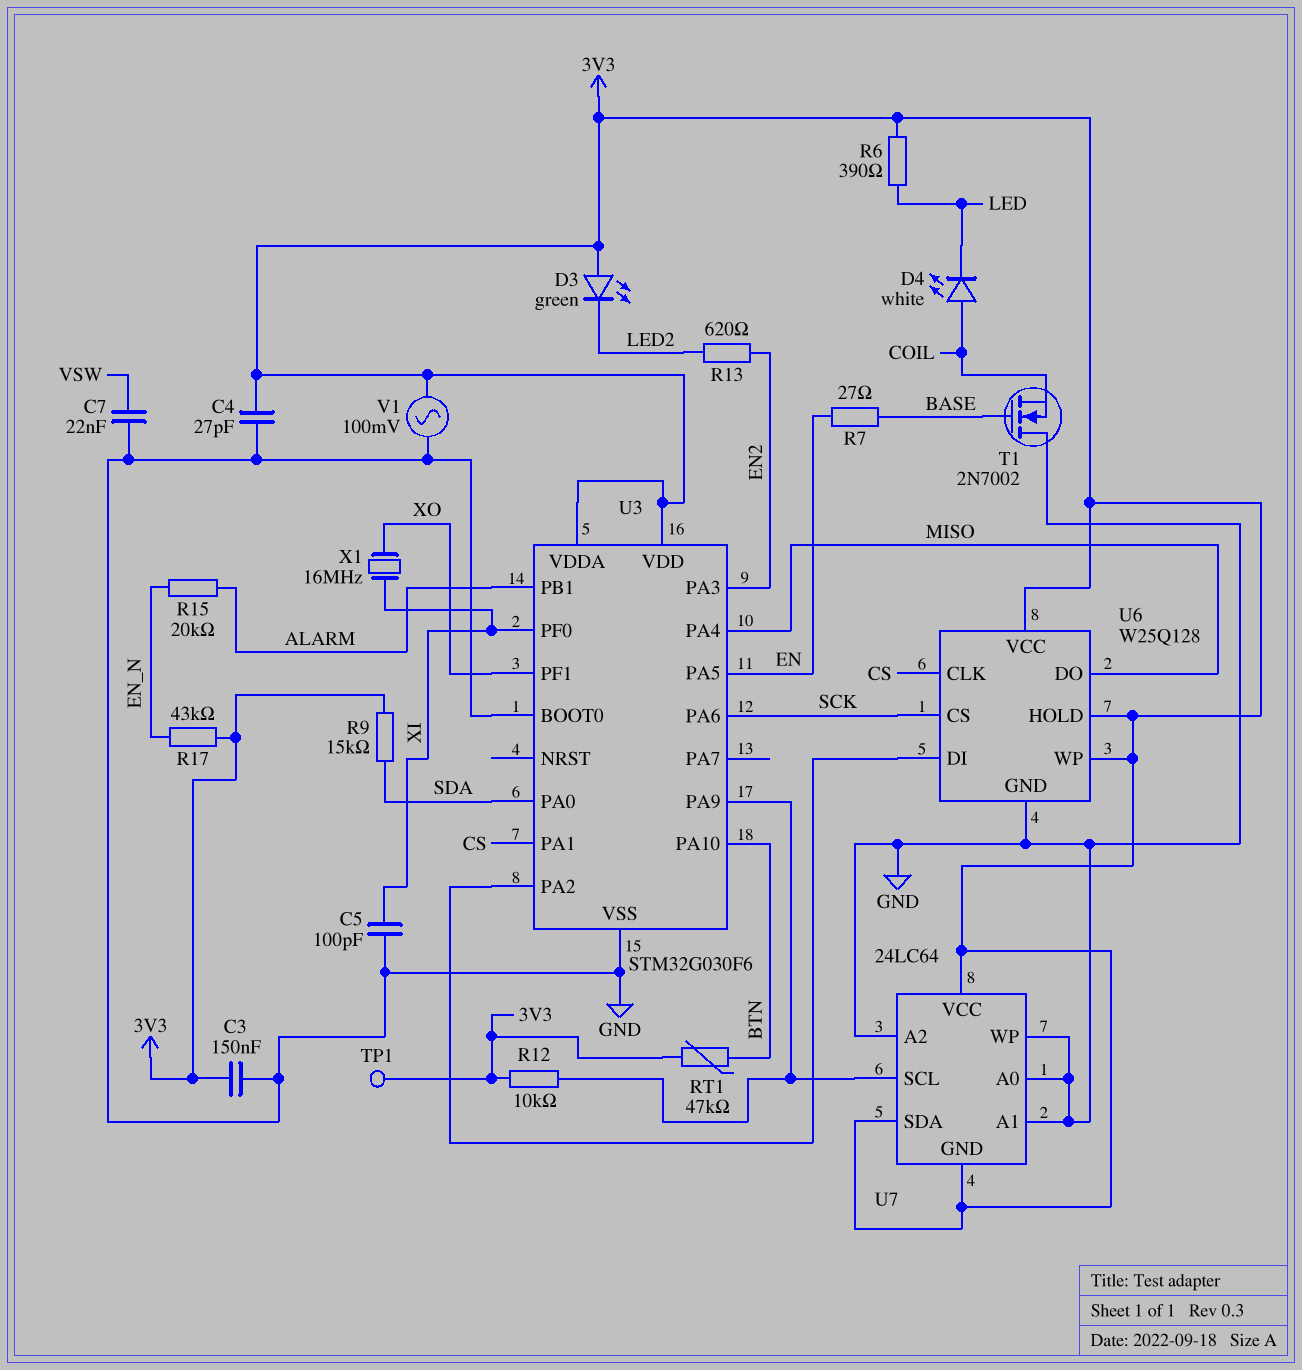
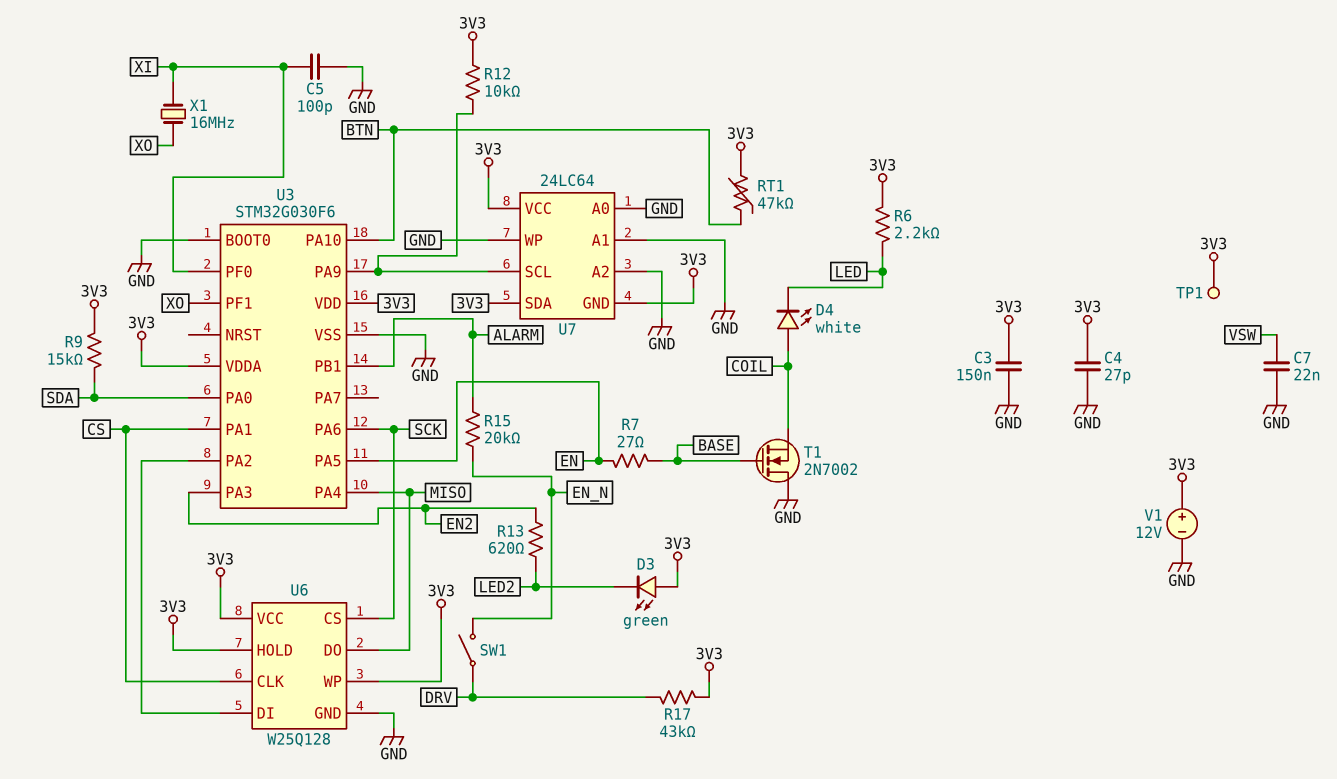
R6: 390 (3V3, LED) -> 2.2k (3V3, LED)
R17: 43k (3V3, EN_N) -> 43k (3V3, DRV)
SW1: none -> switch (DRV, EN_N)
V1: AC 100mV (3V3, GND) -> 12V (plus 3V3, minus GND)

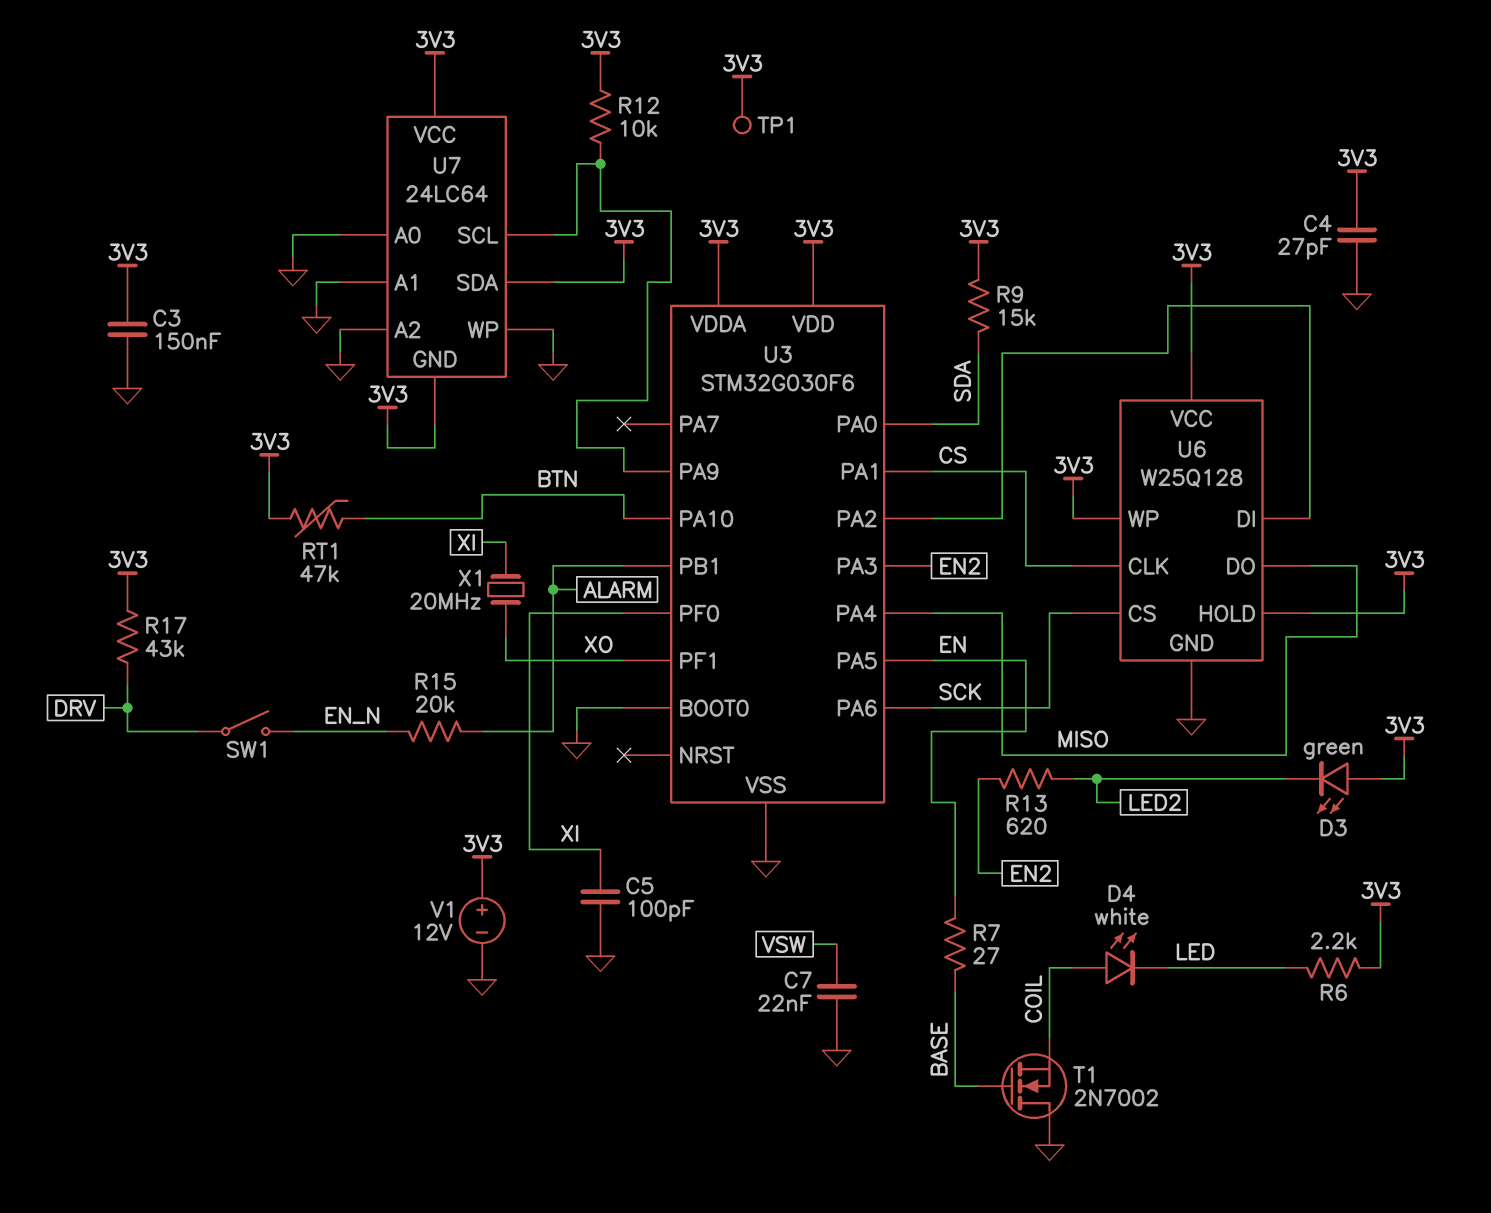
X1: 16MHz (XI, XO) -> 20MHz (XI, XO)

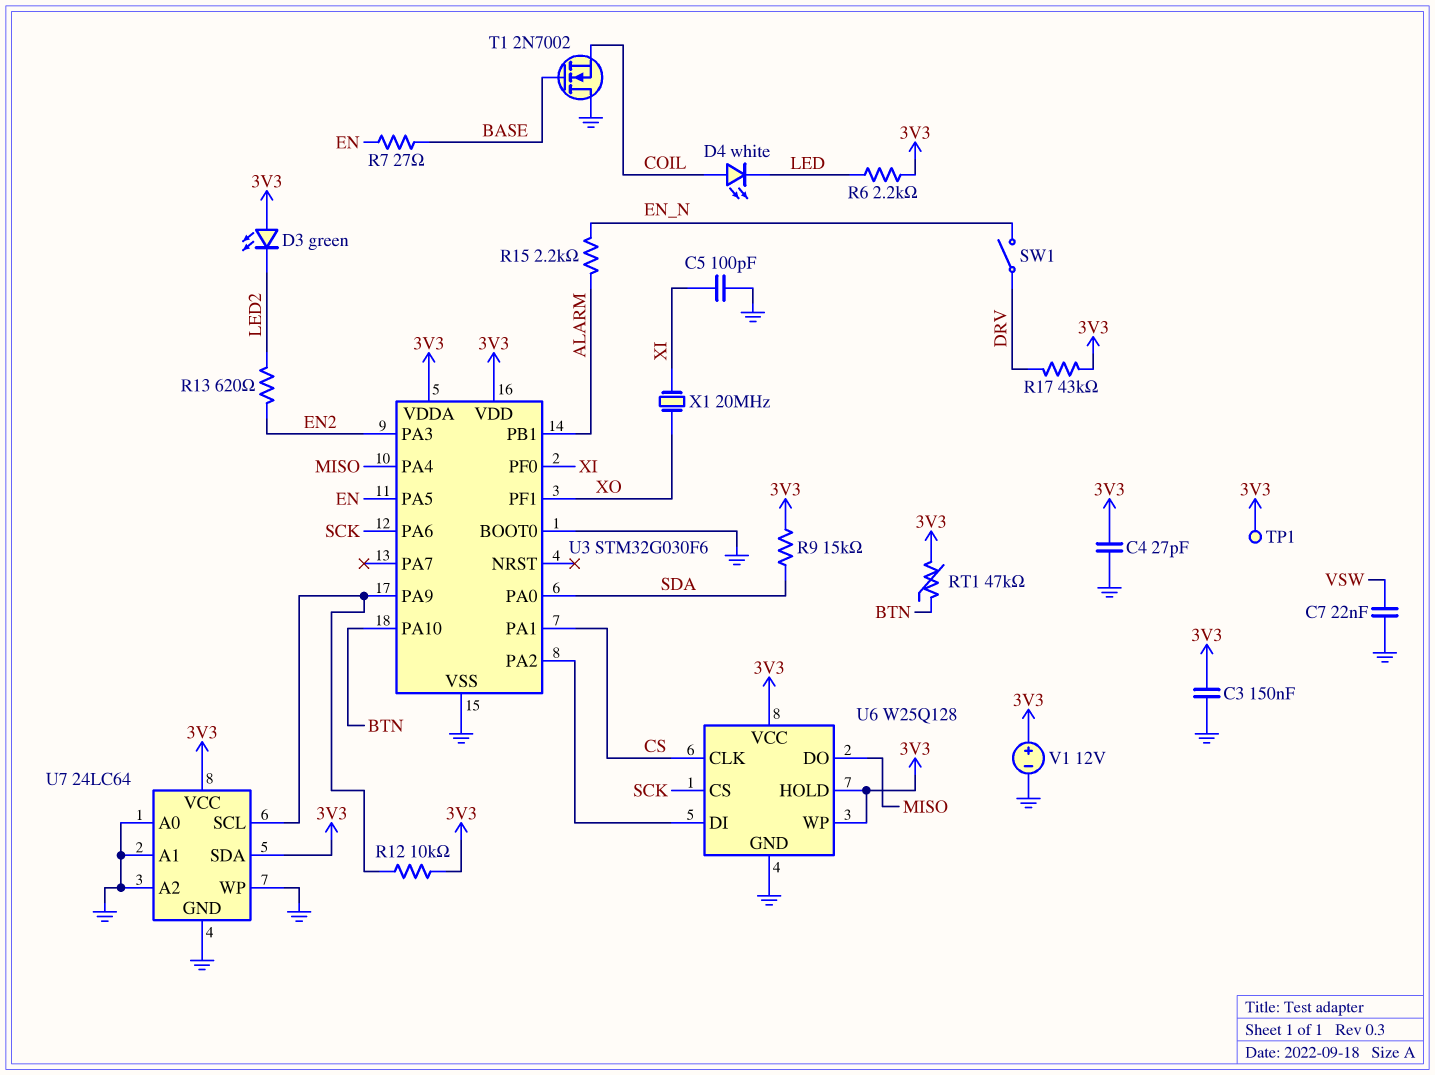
R15: 20k (ALARM, EN_N) -> 2.2k (ALARM, EN_N)
U7 pin GND: 3V3 -> GND

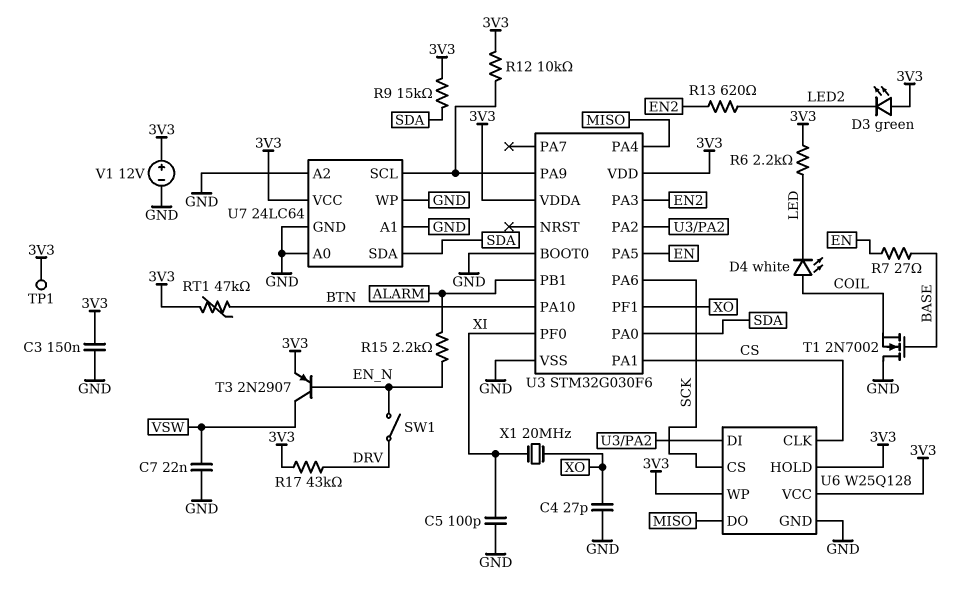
C4: 27pF (3V3, GND) -> 27pF (GND, XO)
T3: none -> PNP 2N2907 (B EN_N, C VSW, E 3V3)
U7 pin SDA: 3V3 -> SDA

